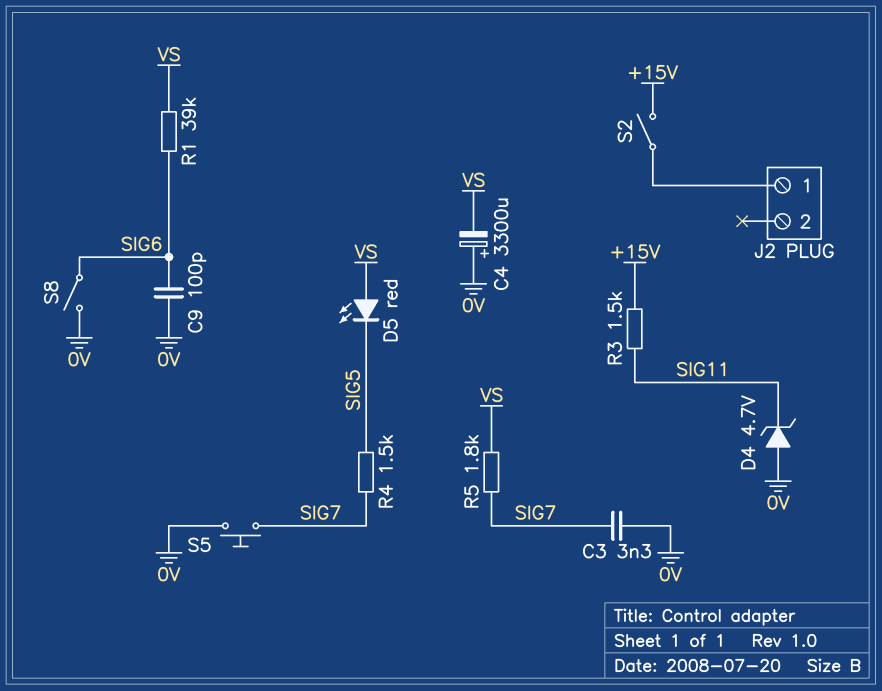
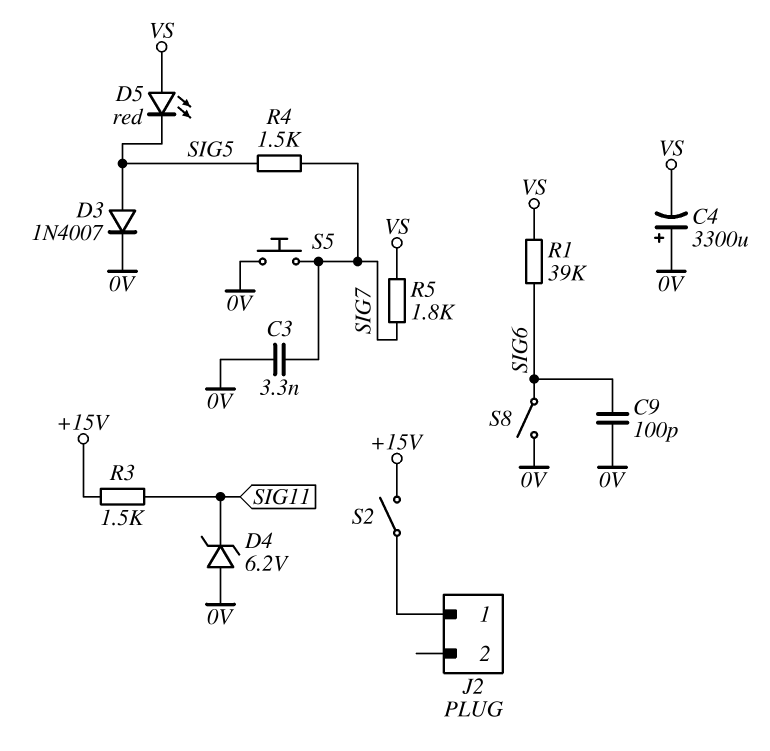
D3: none -> diode 1N4007 (A SIG5, K 0V)
D4: zener 4.7V (A 0V, K SIG11) -> zener 6.2V (A 0V, K SIG11)

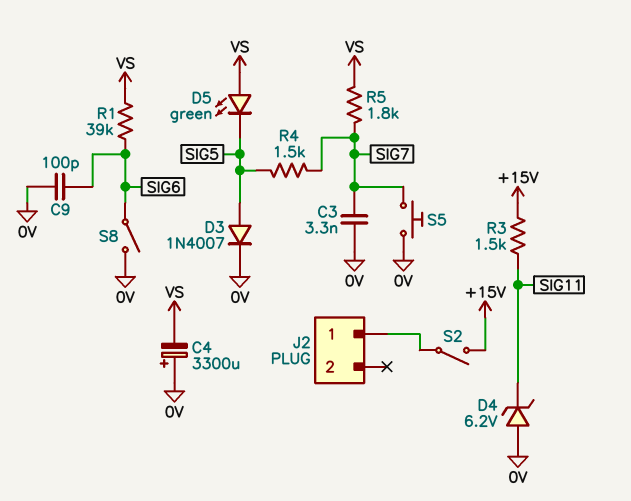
D5: LED red (A VS, K SIG5) -> LED green (A VS, K SIG5)

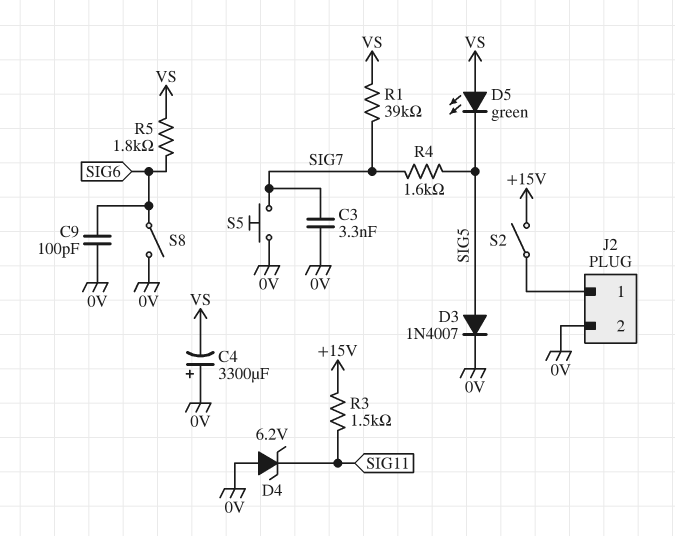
J2 pin 2: none -> 0V
R1: 39k (SIG6, VS) -> 39k (SIG7, VS)
R4: 1.5k (SIG5, SIG7) -> 1.6k (SIG5, SIG7)
R5: 1.8k (SIG7, VS) -> 1.8k (SIG6, VS)

